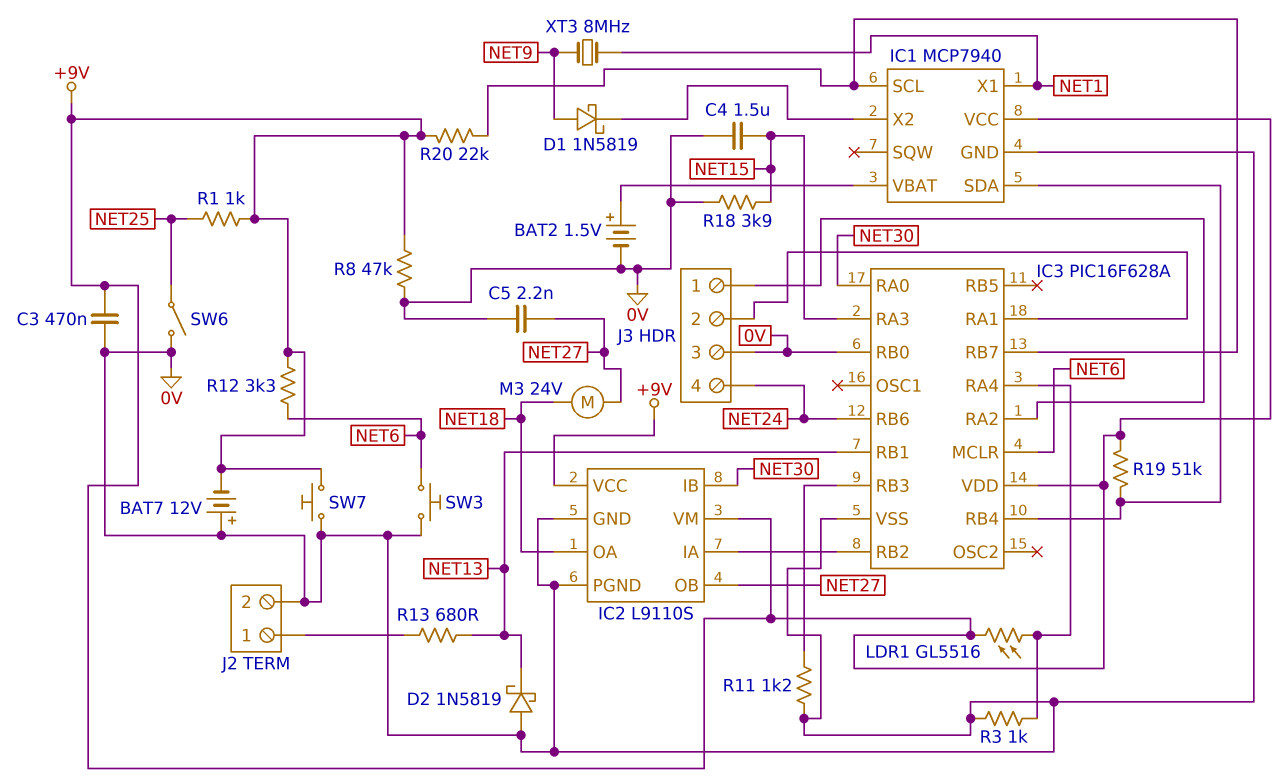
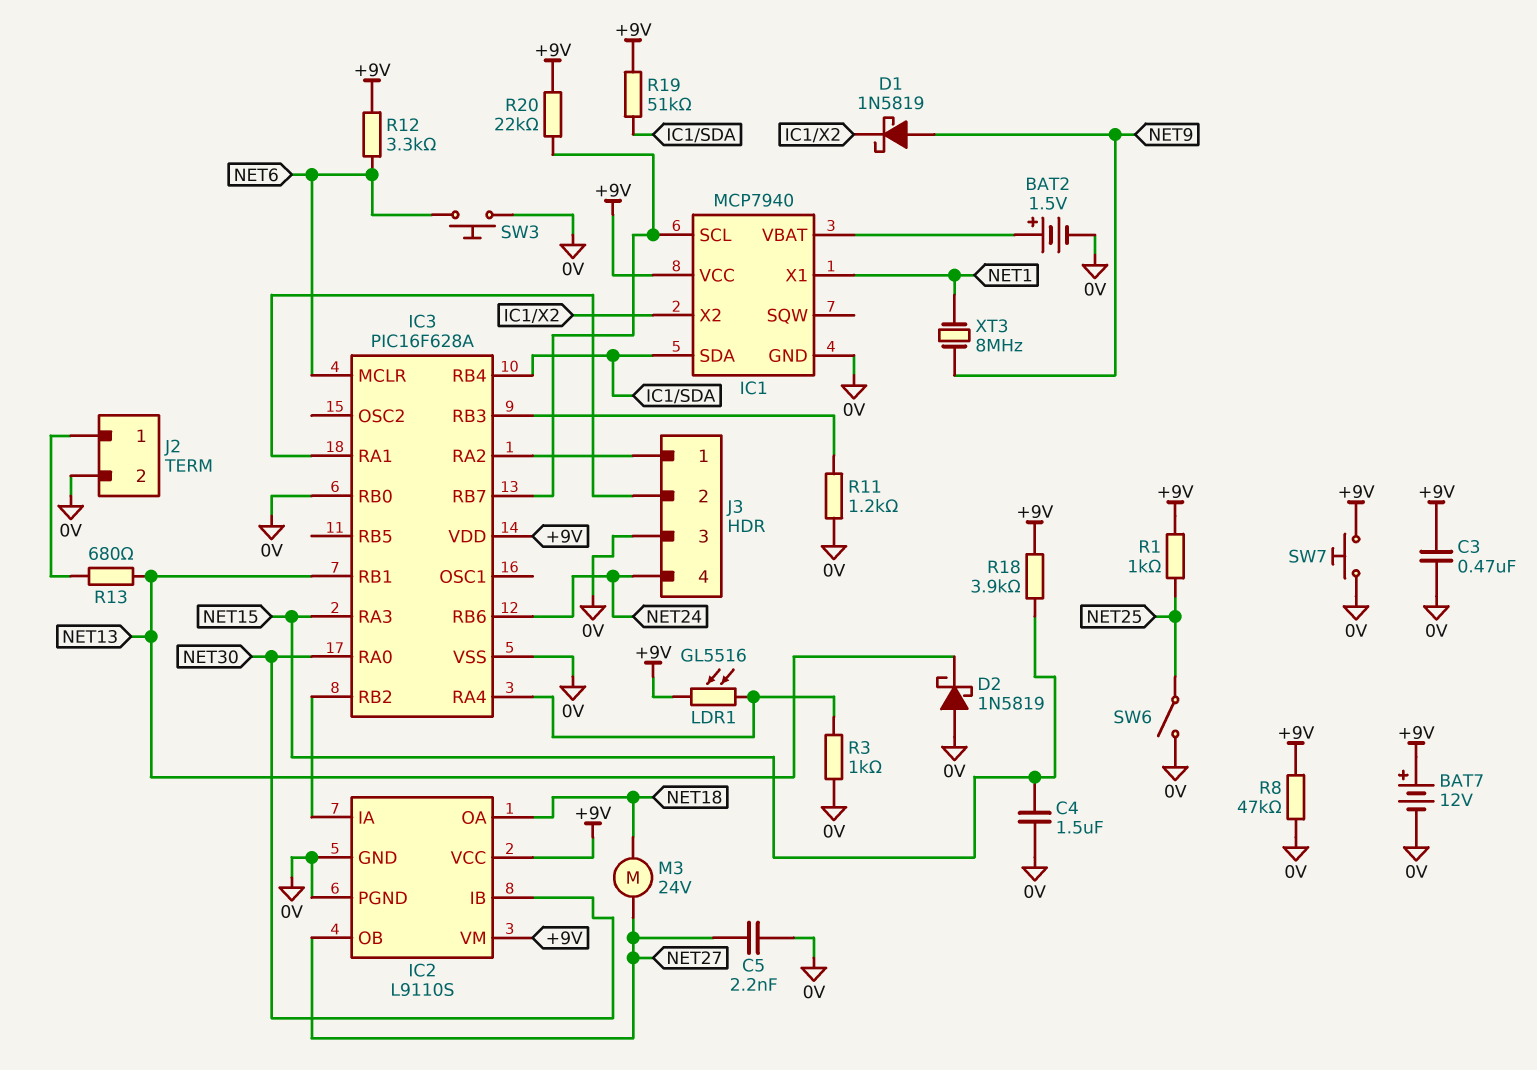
BAT7: 12V (plus 0V, minus +9V) -> 12V (plus +9V, minus 0V)
R18: 3.9k (0V, NET15) -> 3.9k (+9V, NET15)

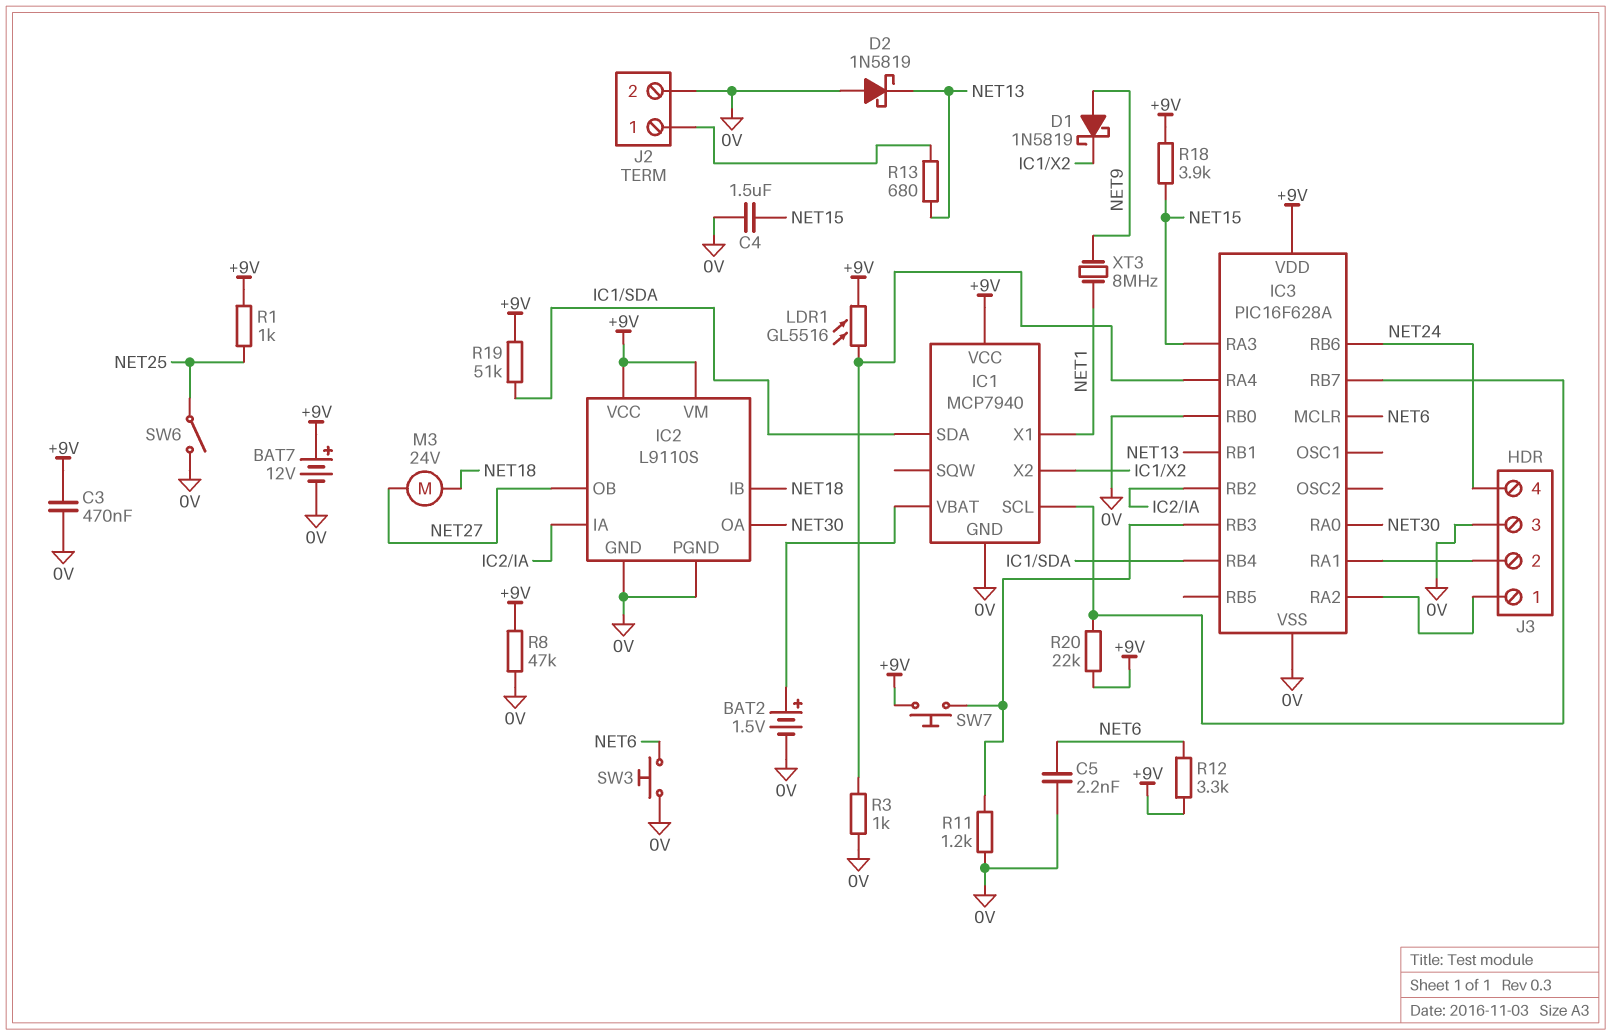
C5: 2.2nF (0V, NET27) -> 2.2nF (0V, NET6)
IC2 pin IB: NET30 -> NET18
IC2 pin OA: NET18 -> NET30
SW7: button (+9V, 0V) -> button (+9V, IC3/RB3)

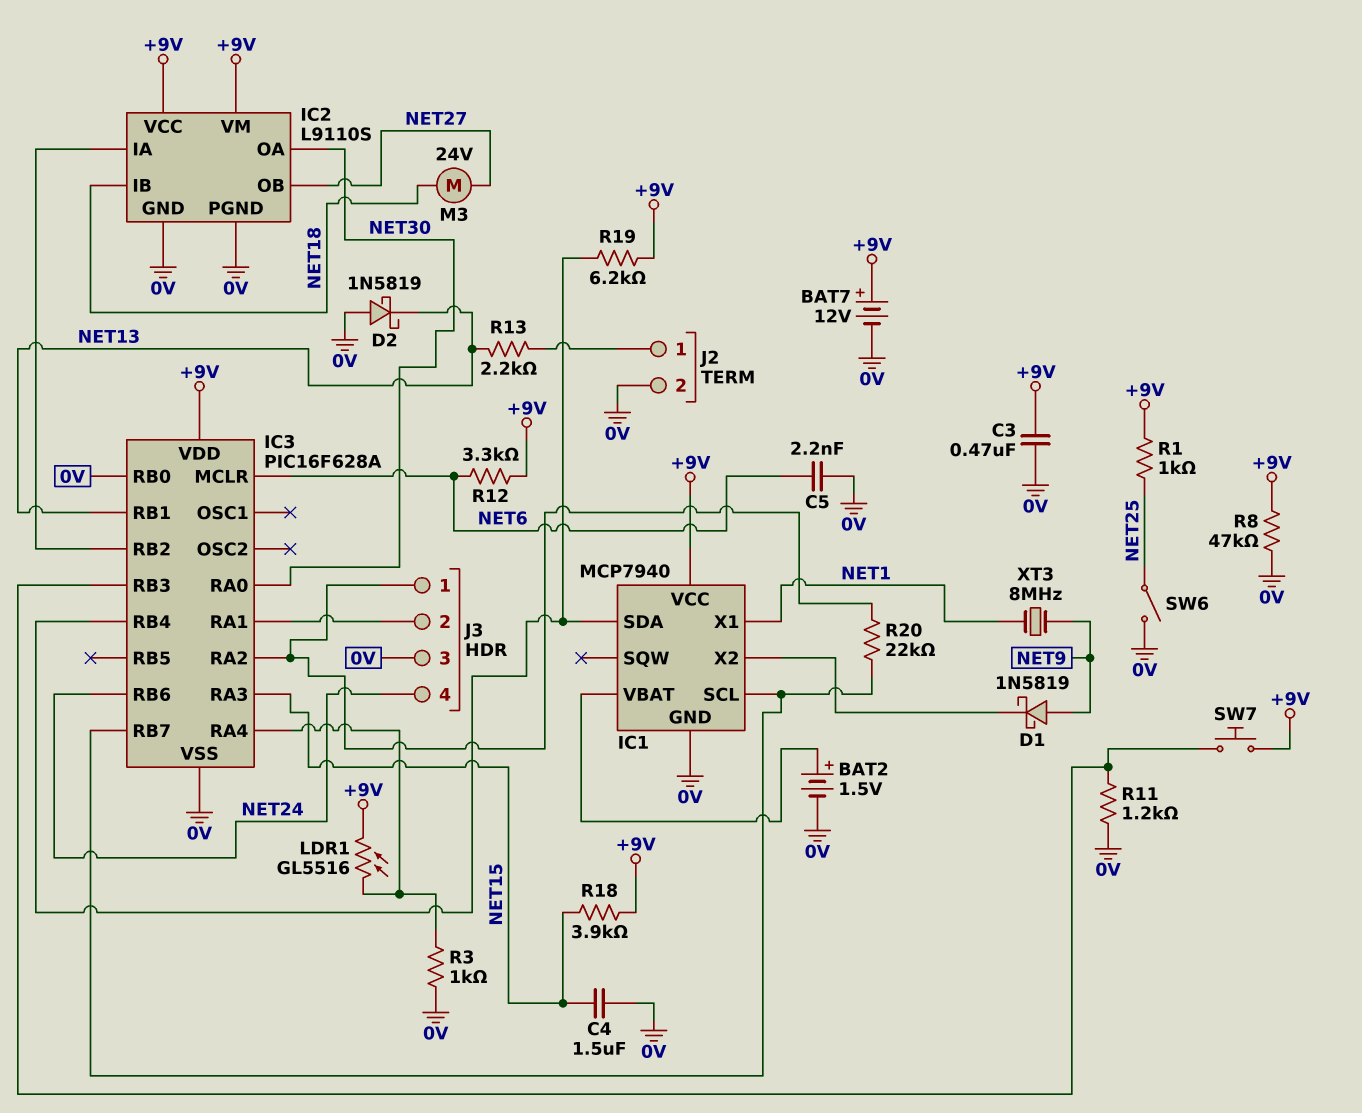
R13: 680 (J2/1, NET13) -> 2.2k (J2/1, NET13)
R19: 51k (+9V, IC1/SDA) -> 6.2k (+9V, IC1/SDA)
R20: 22k (+9V, IC1/SCL) -> 22k (IC1/SCL, IC3/RA2)
SW3: button (0V, NET6) -> none

